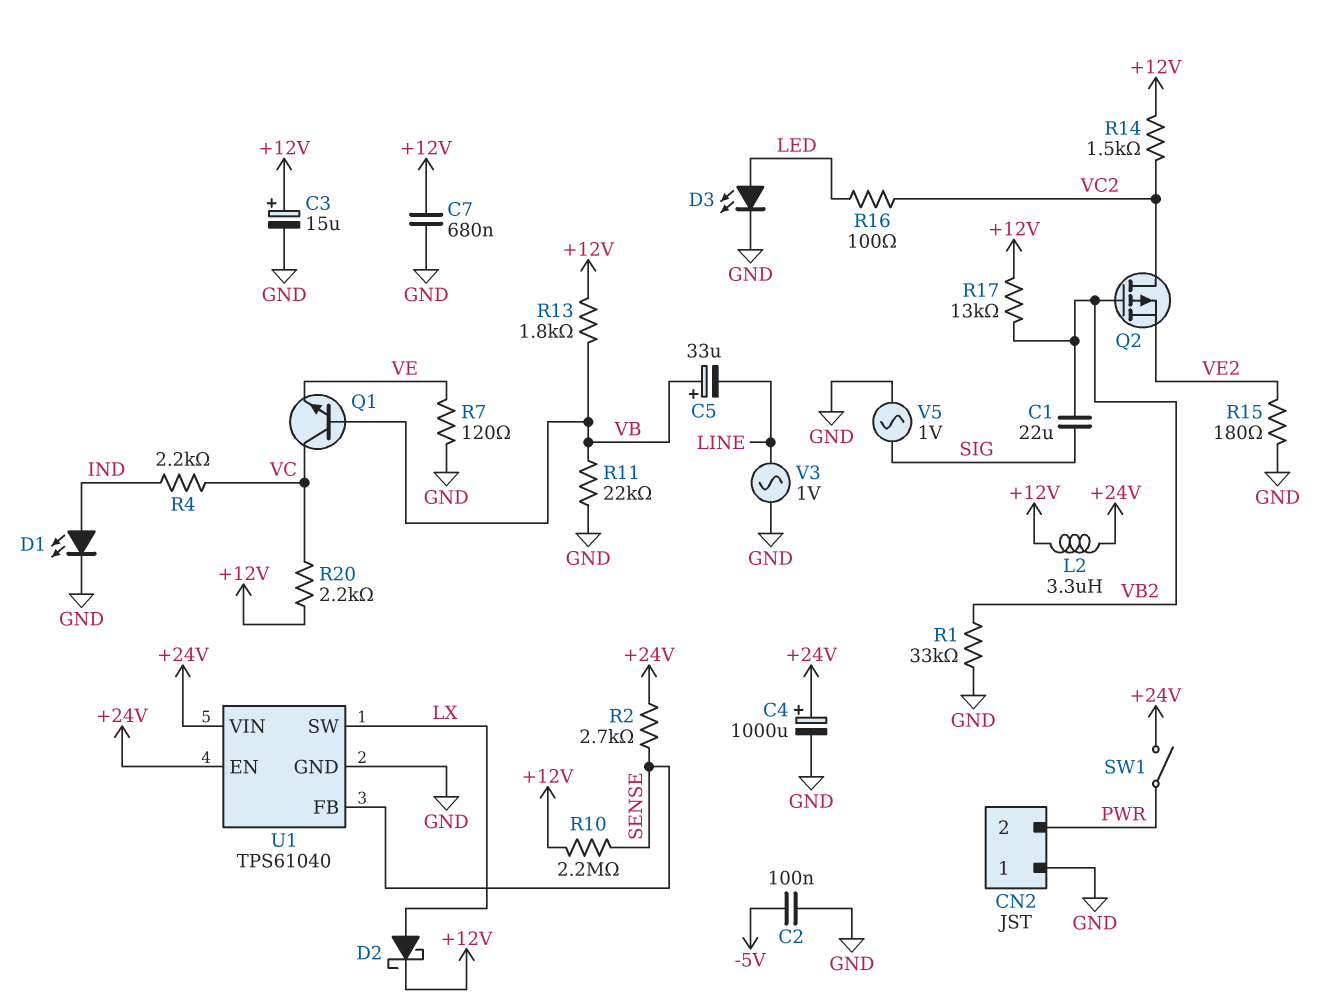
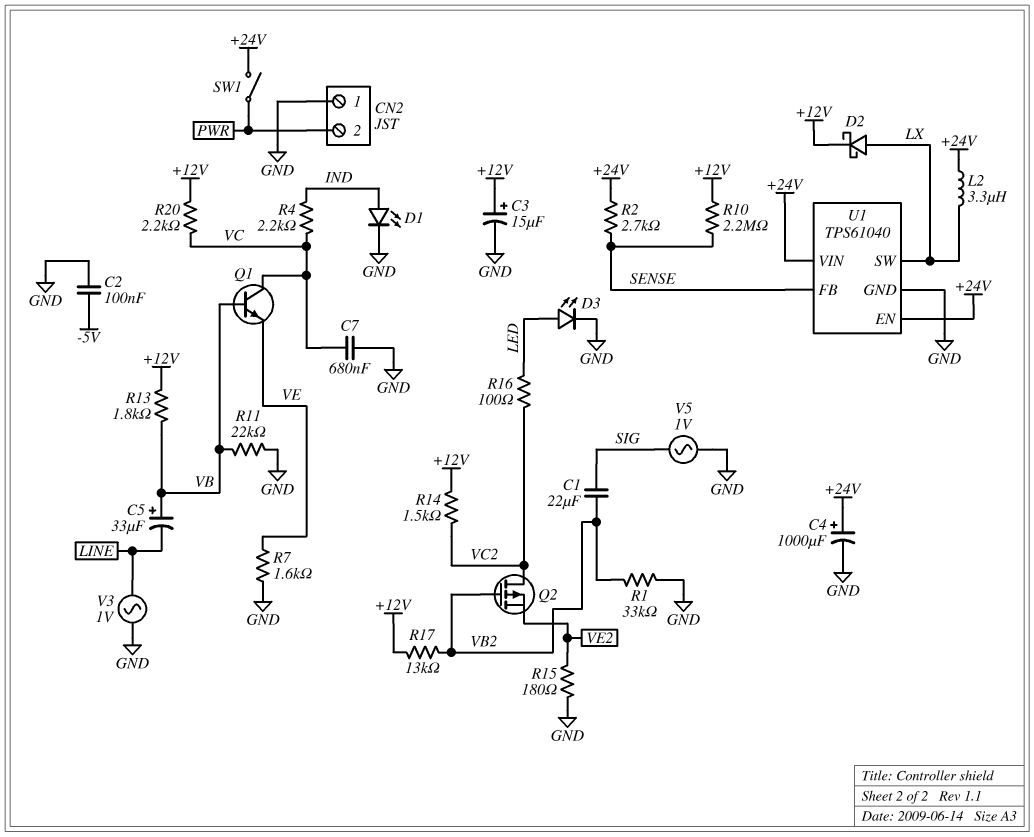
C7: 680nF (+12V, GND) -> 680nF (GND, VC)
L2: 3.3uH (+12V, +24V) -> 3.3uH (+24V, LX)
R7: 120 (GND, VE) -> 1.6k (GND, VE)

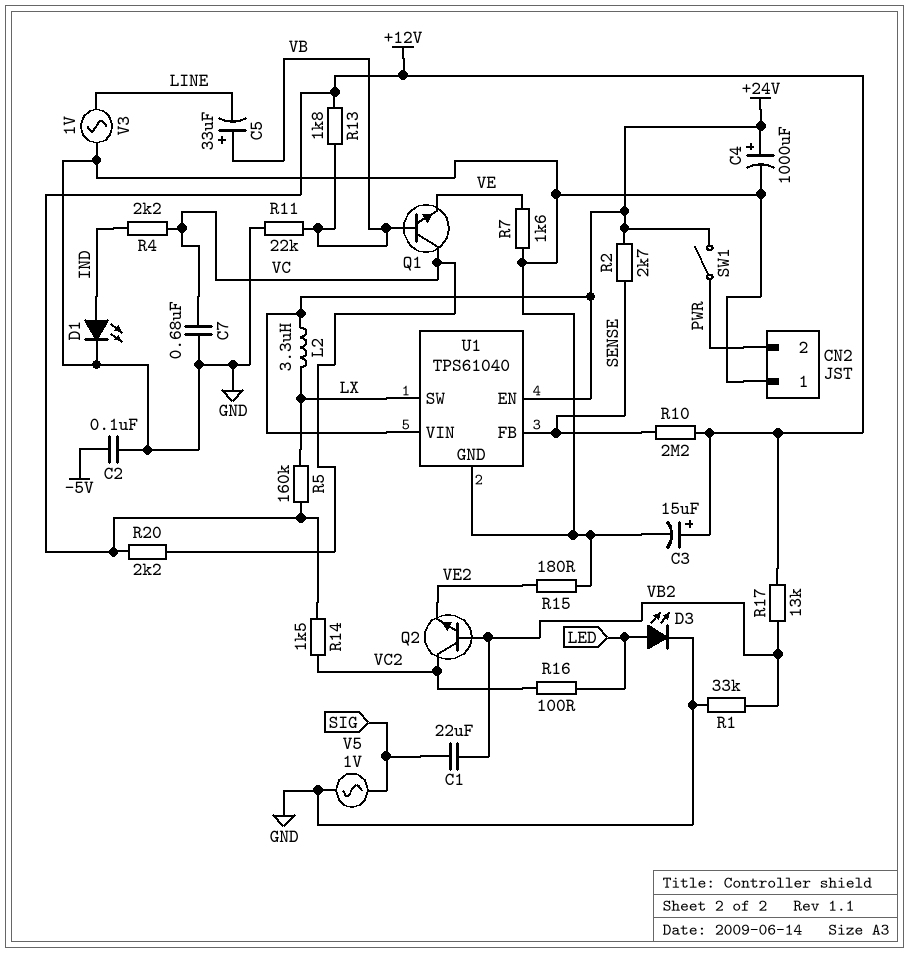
D2: schottky (A LX, K +12V) -> none
Q2: PMOS (G VB2, D VC2, S VE2) -> NPN (B VB2, C VC2, E VE2)
R5: none -> 160k (+12V, LX)

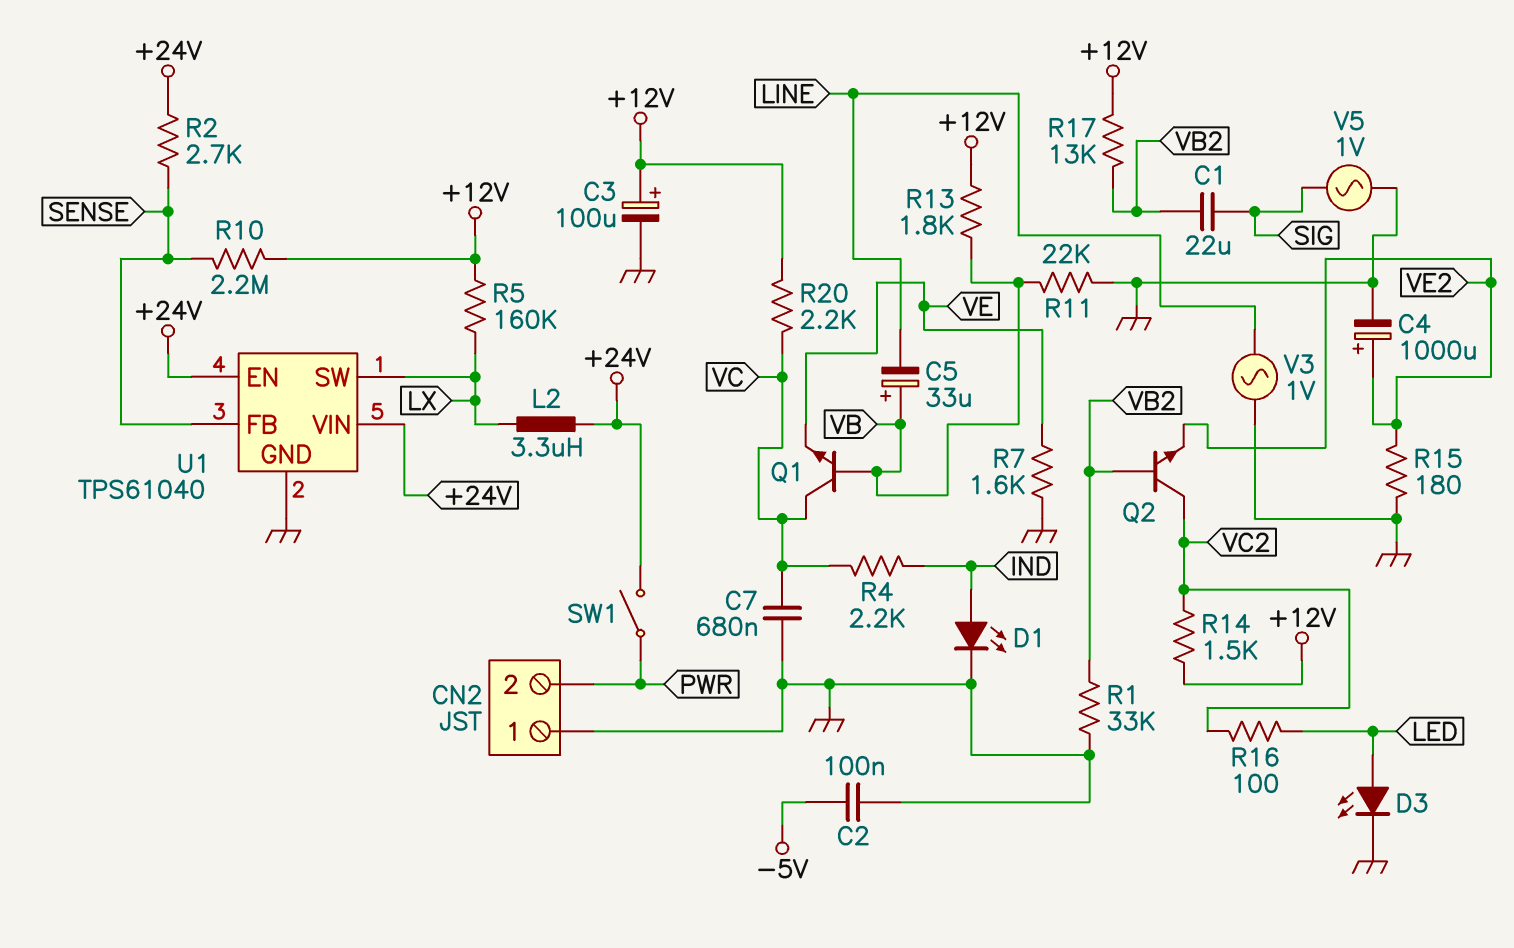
C3: 15uF (plus +12V, minus GND) -> 100uF (plus +12V, minus GND)
C4: 1000uF (plus +24V, minus GND) -> 1000uF (plus VE2, minus GND)

